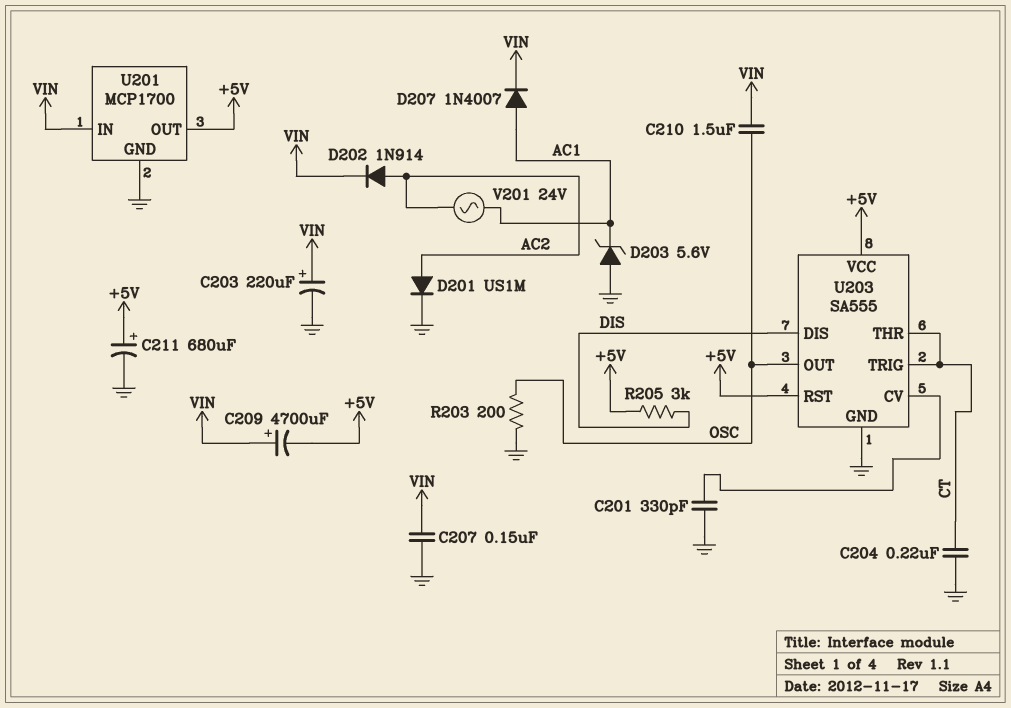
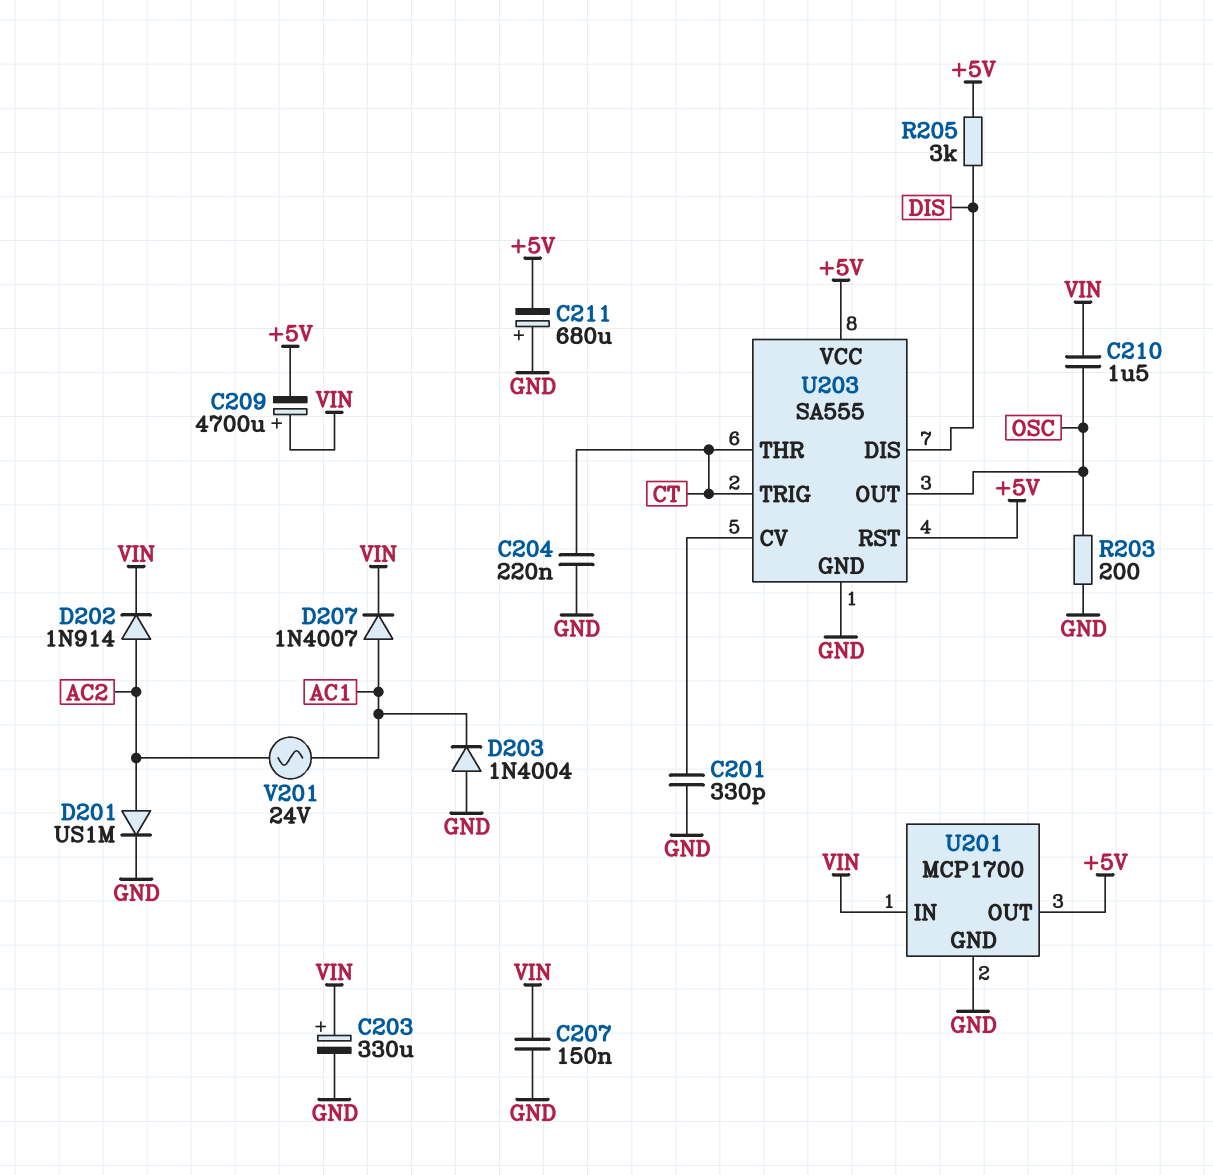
C203: 220uF (plus VIN, minus GND) -> 330uF (plus VIN, minus GND)
C211: 680uF (plus +5V, minus GND) -> 680uF (plus GND, minus +5V)
D203: zener 5.6V (A GND, K AC1) -> diode 1N4004 (A GND, K AC1)

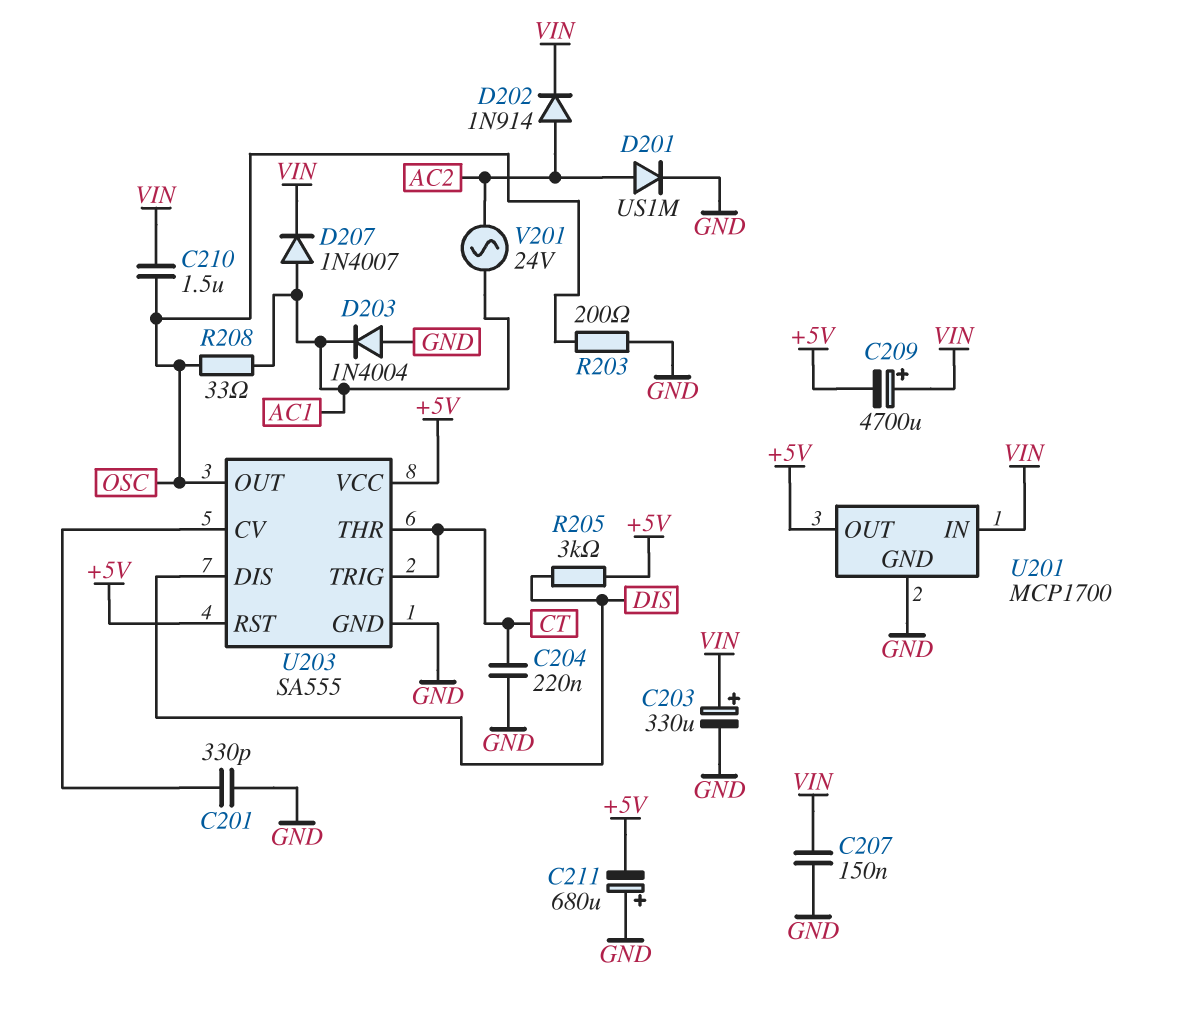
R208: none -> 33 (AC1, OSC)

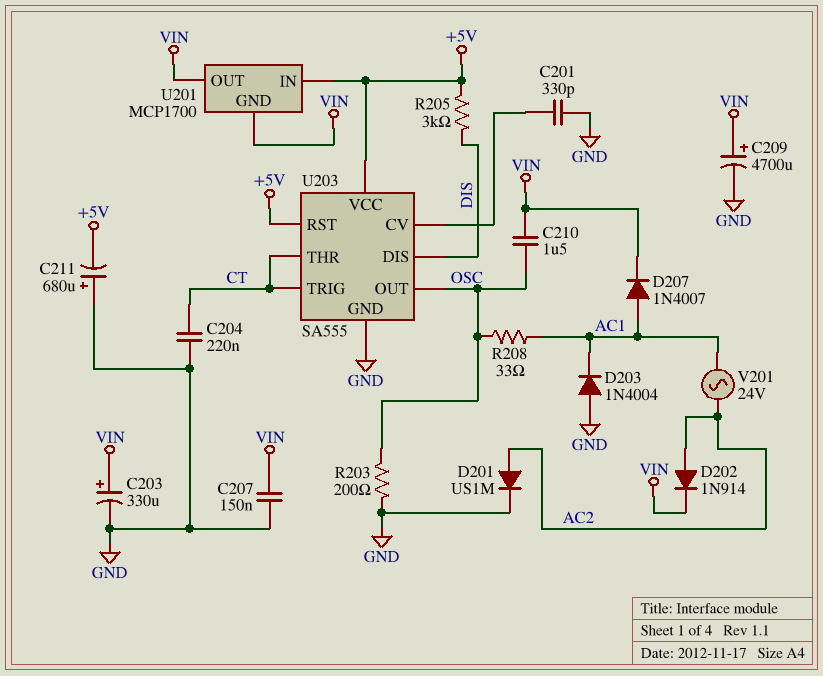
C209: 4700uF (plus VIN, minus +5V) -> 4700uF (plus VIN, minus GND)
U201 pin GND: GND -> VIN
U201 pin IN: VIN -> +5V
U201 pin OUT: +5V -> VIN

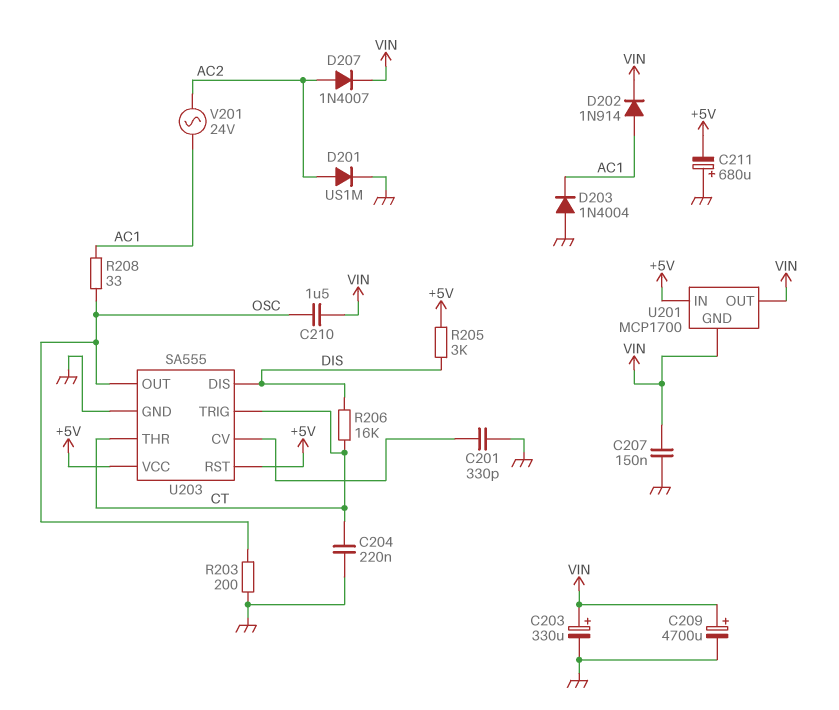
D202: diode 1N914 (A AC2, K VIN) -> diode 1N914 (A AC1, K VIN)
D207: diode 1N4007 (A AC1, K VIN) -> diode 1N4007 (A AC2, K VIN)
R206: none -> 16k (CT, DIS)

